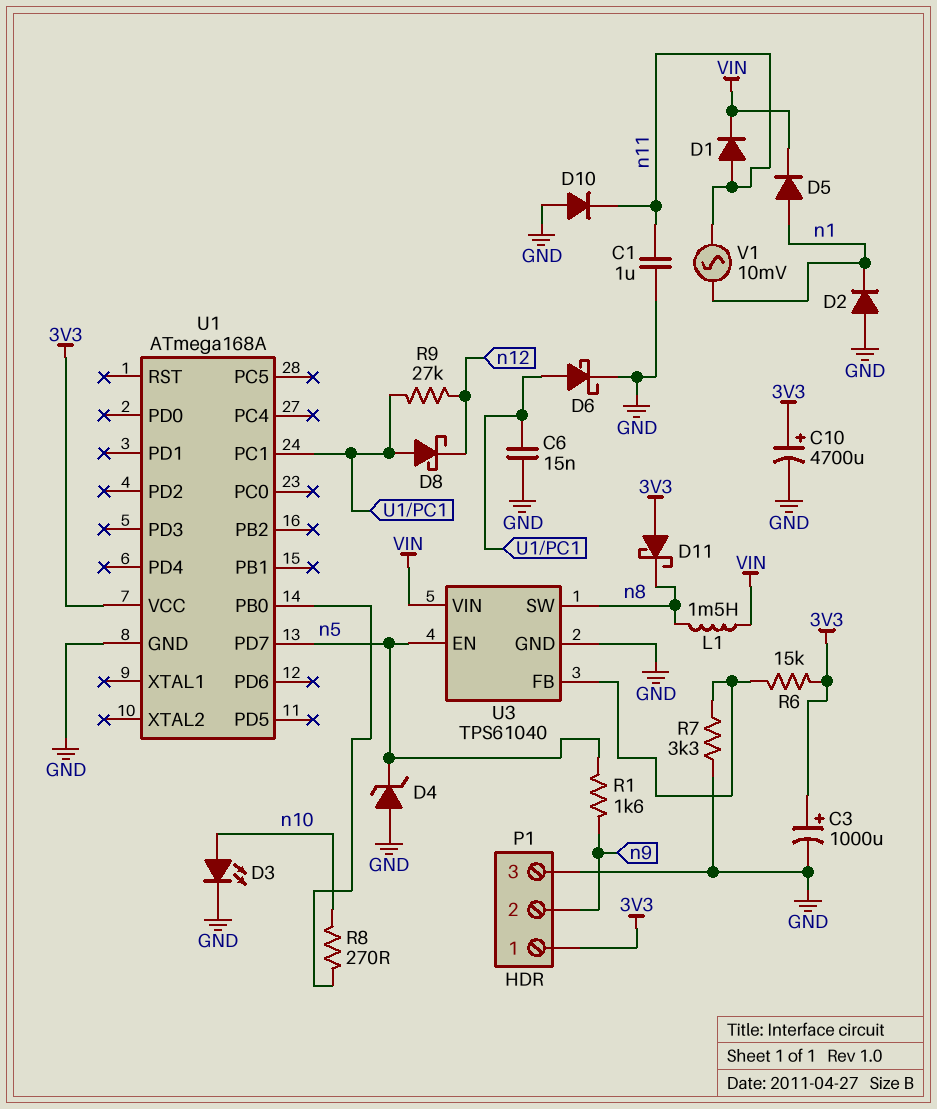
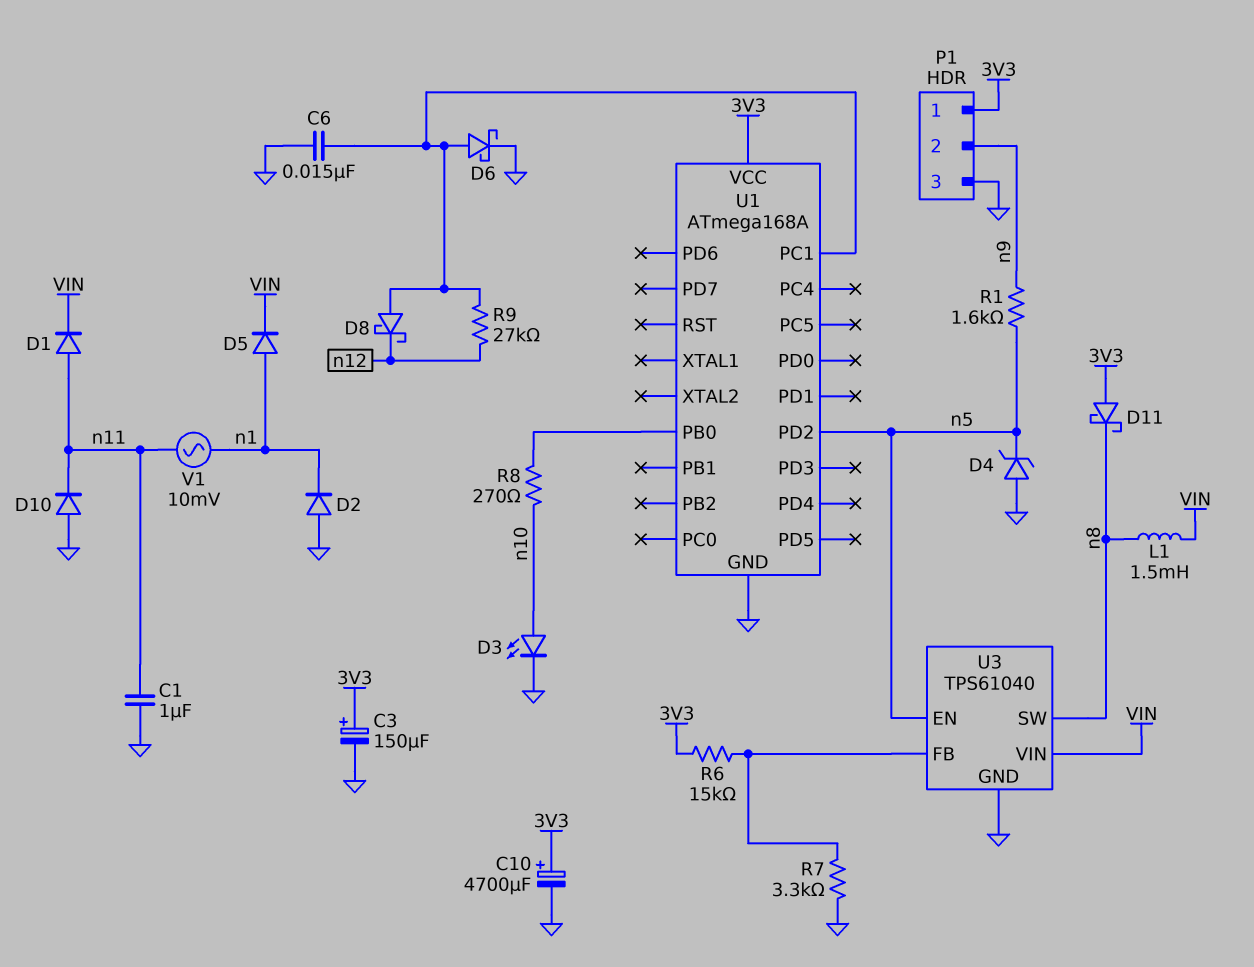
C3: 1000uF (plus 3V3, minus GND) -> 150uF (plus 3V3, minus GND)
U1 pin PD2: none -> n5
U1 pin PD7: n5 -> none

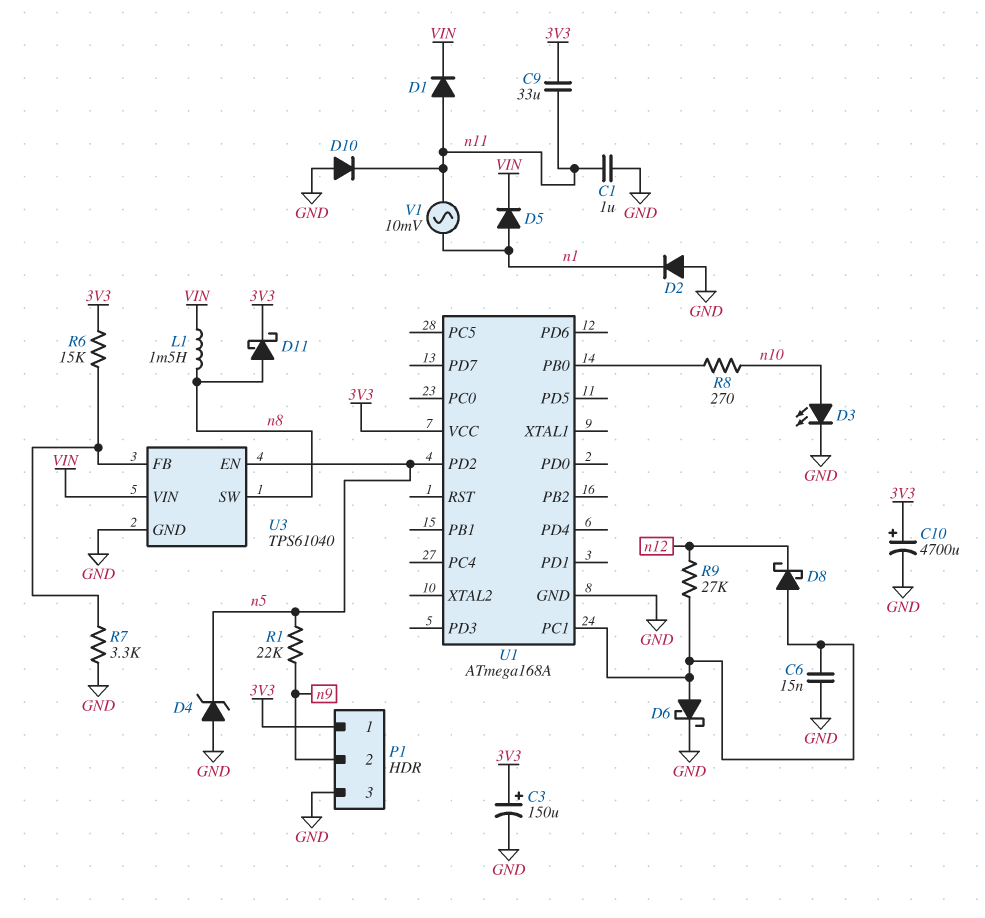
C9: none -> 33uF (3V3, n11)
D11: schottky (A 3V3, K n8) -> schottky (A n8, K 3V3)
R1: 1.6k (n5, n9) -> 22k (n5, n9)

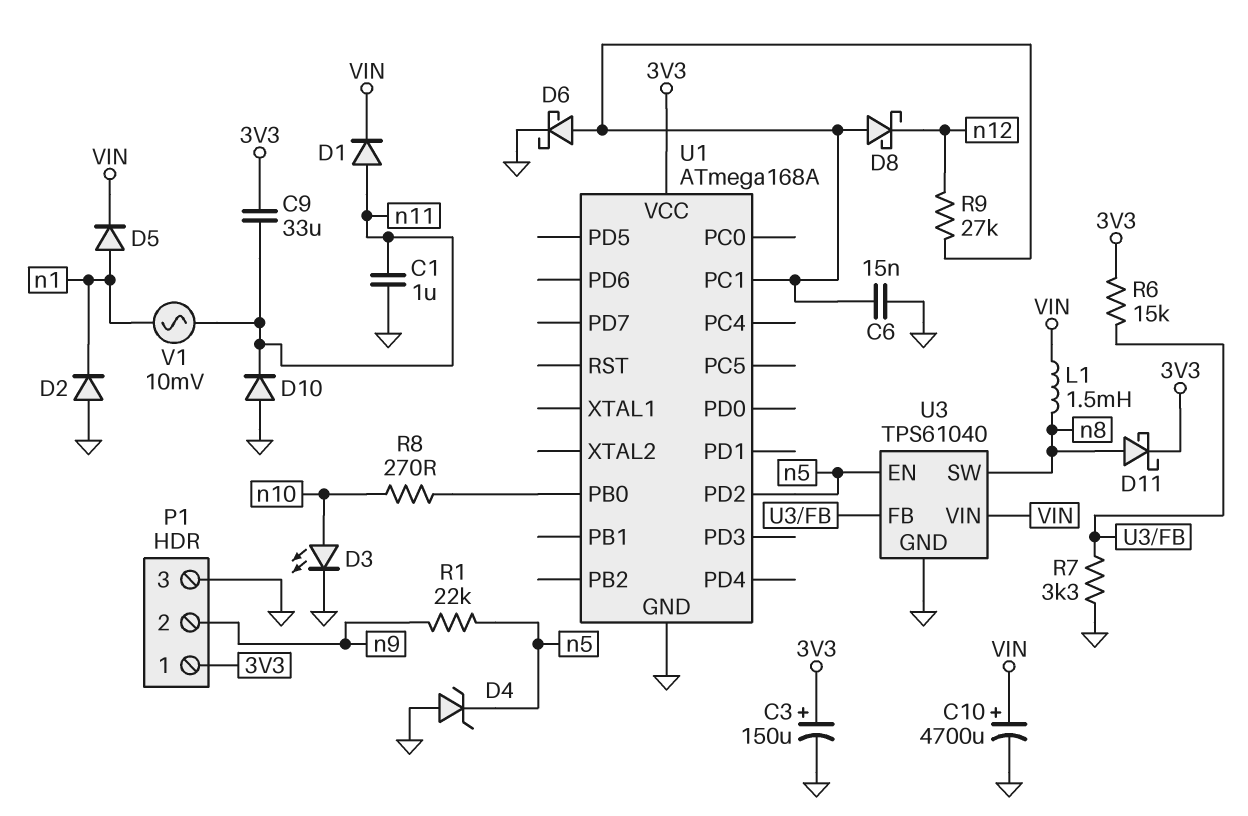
C10: 4700uF (plus 3V3, minus GND) -> 4700uF (plus VIN, minus GND)

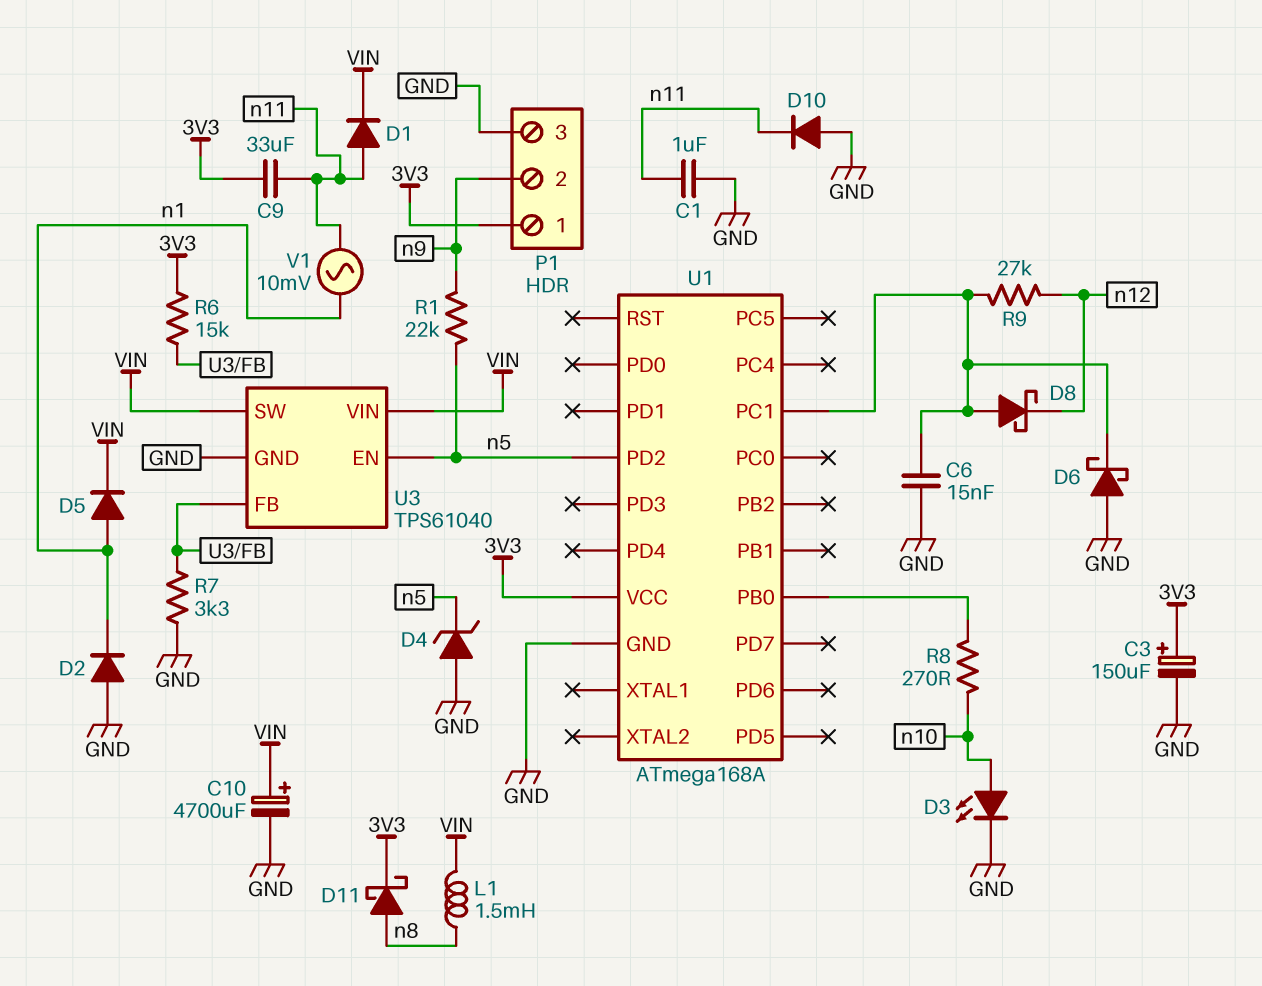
D6: schottky (A U1/PC1, K GND) -> schottky (A GND, K U1/PC1)
U3 pin SW: n8 -> VIN

